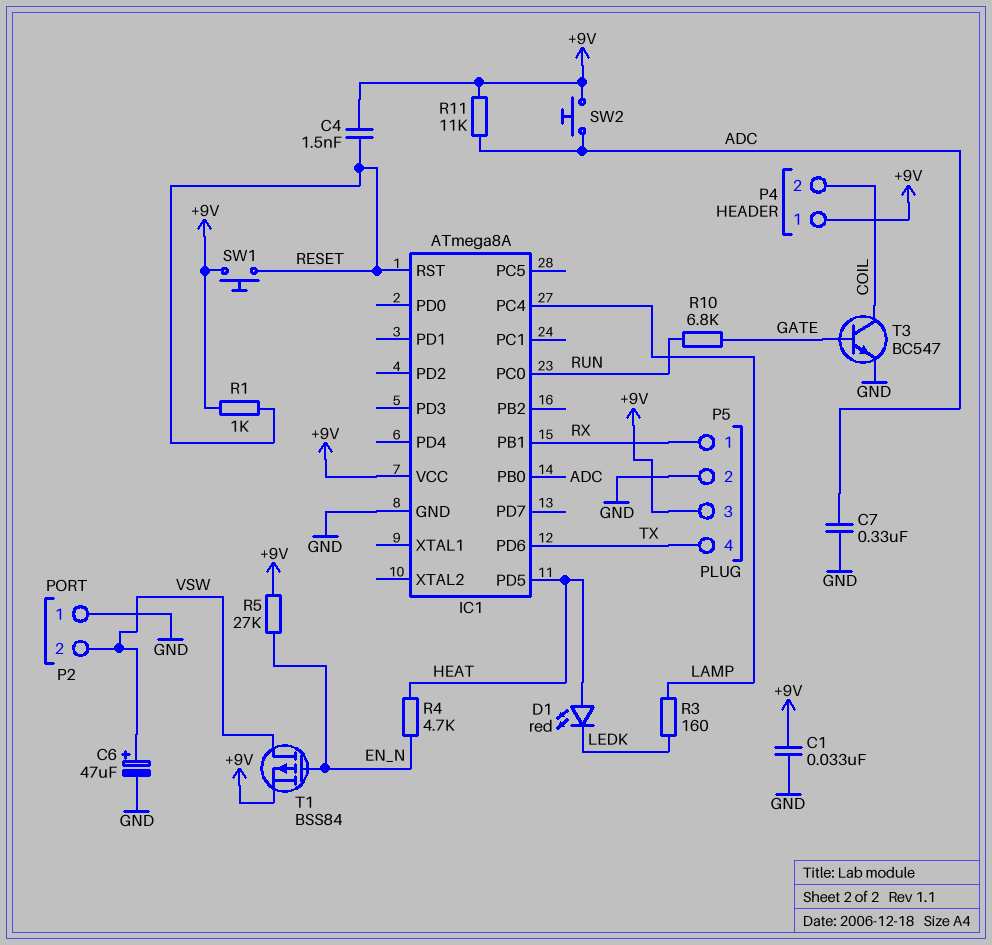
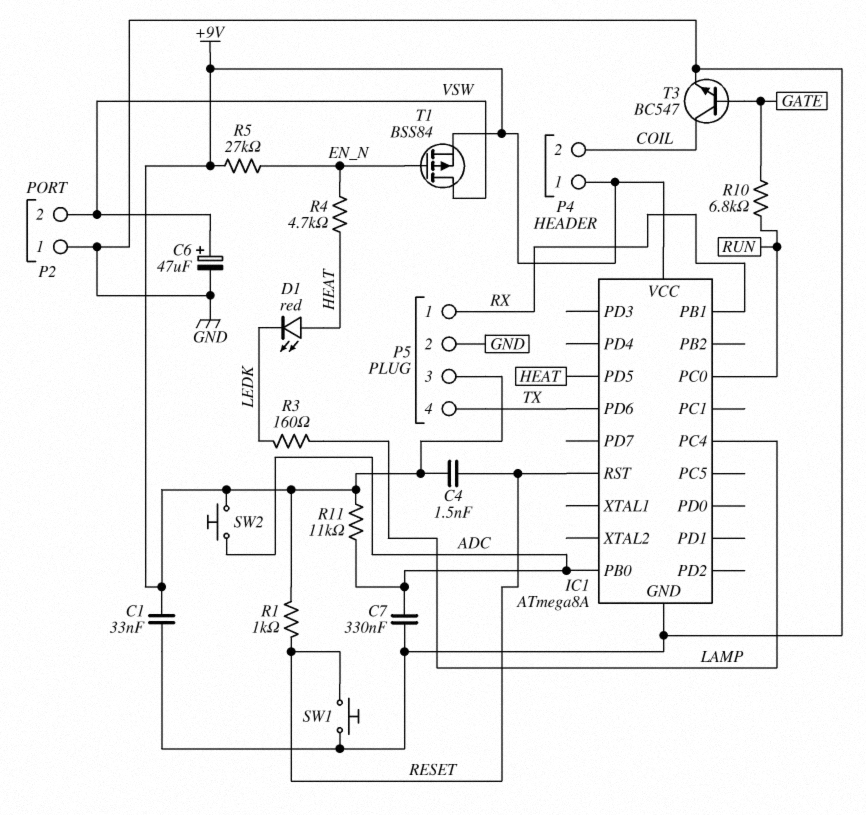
SW1: button (+9V, RESET) -> button (GND, RESET)

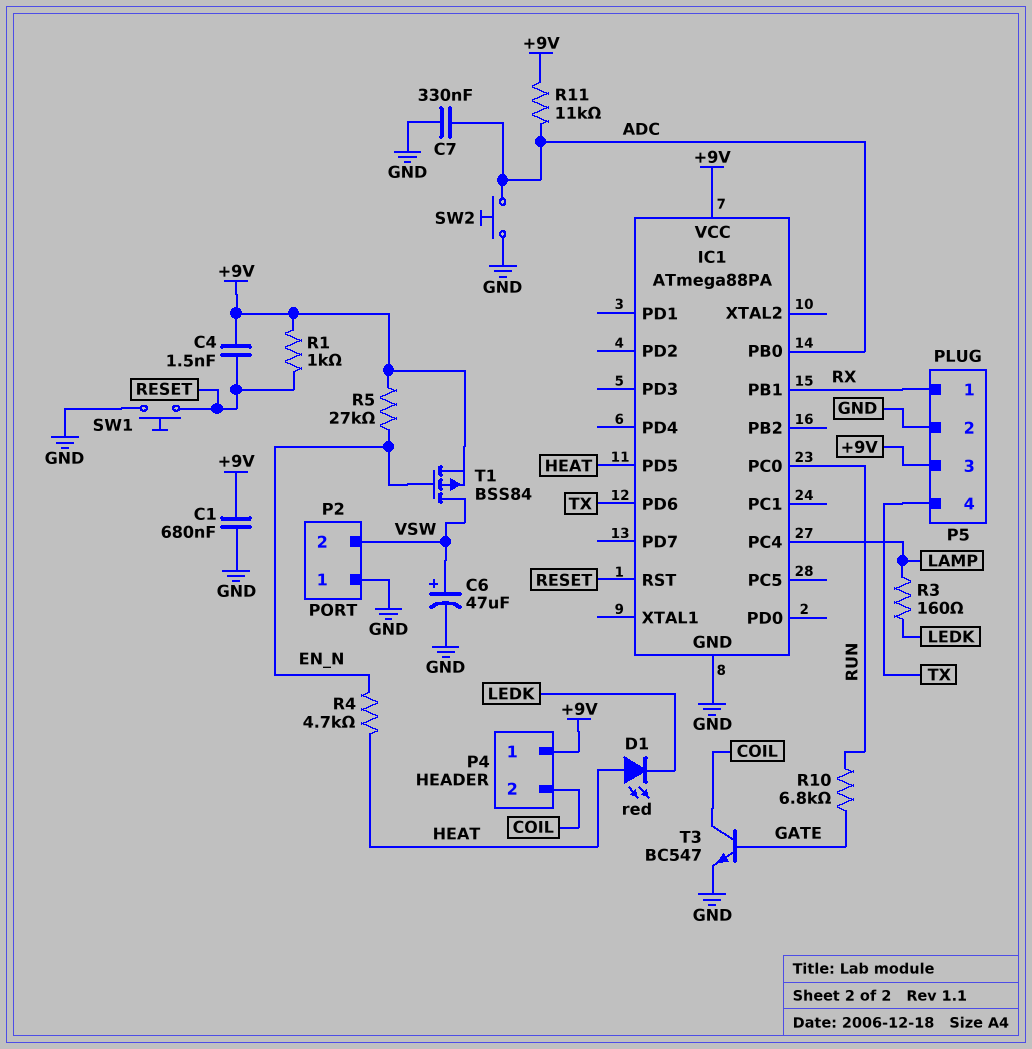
C1: 33nF (+9V, GND) -> 680nF (+9V, GND)
IC1: ATmega8A -> ATmega88PA
SW2: button (+9V, ADC) -> button (ADC, GND)

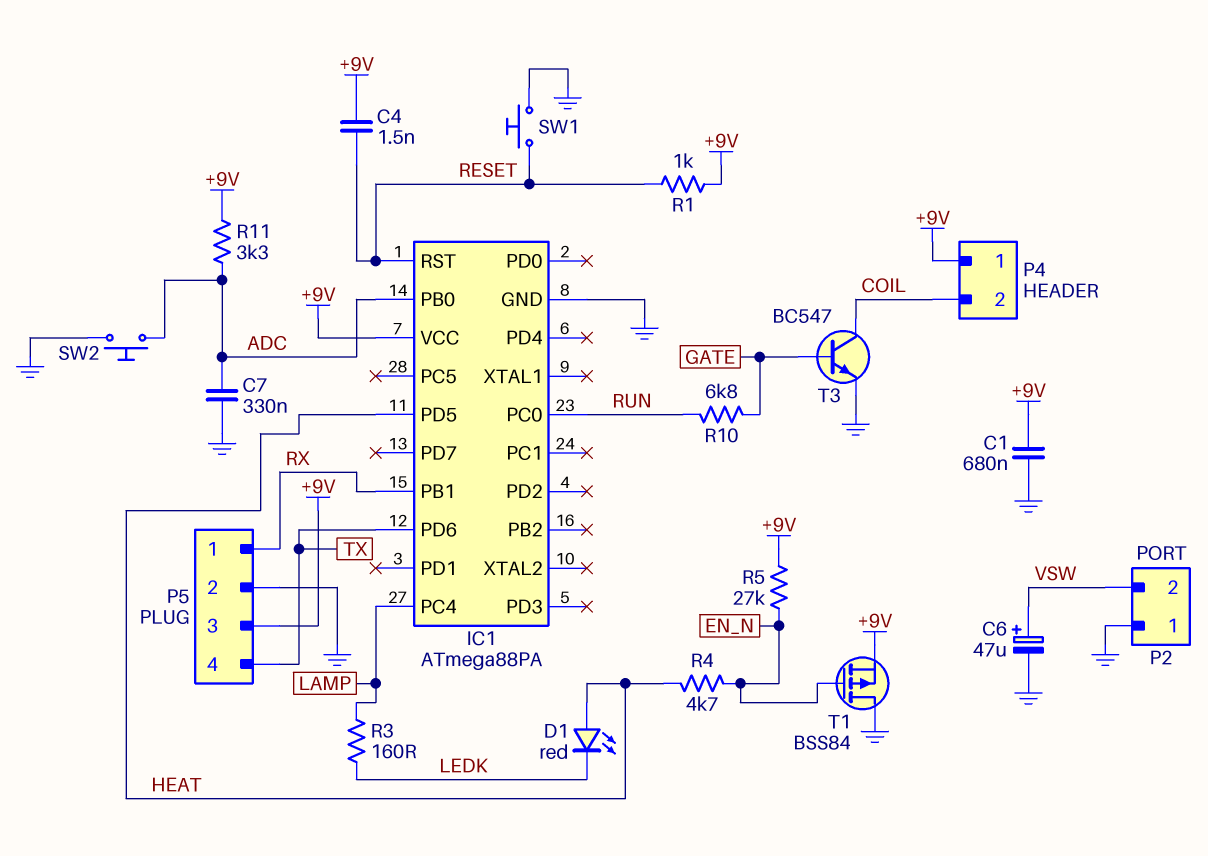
R11: 11k (+9V, ADC) -> 3.3k (+9V, ADC)
T1: PMOS BSS84 (G EN_N, D VSW, S +9V) -> PMOS BSS84 (G EN_N, D GND, S +9V)

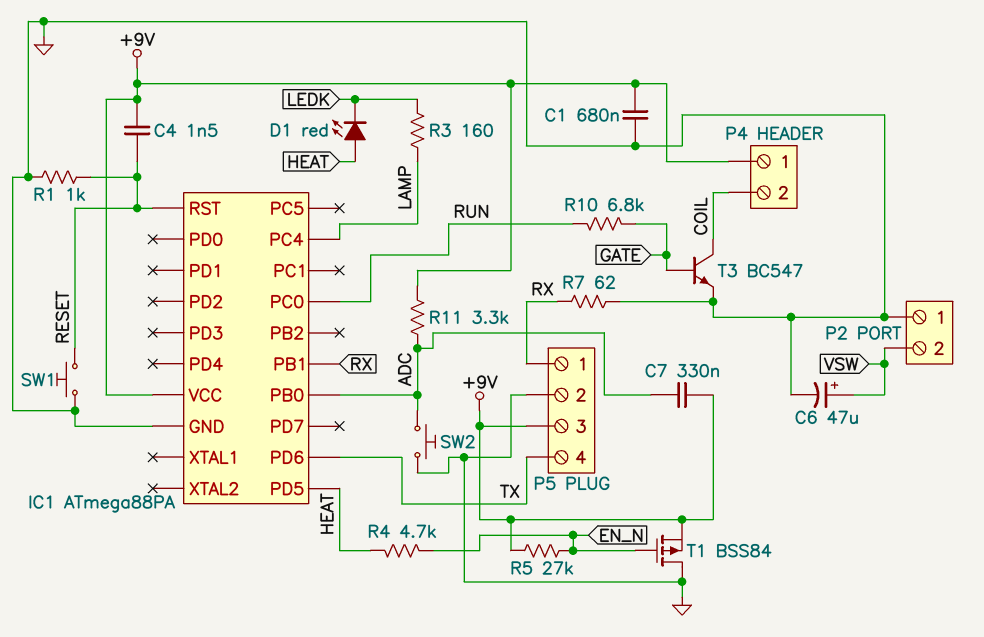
C7: 330nF (ADC, GND) -> 330nF (+9V, ADC)
R1: 1k (+9V, RESET) -> 1k (GND, RESET)
R7: none -> 62 (GND, RX)

